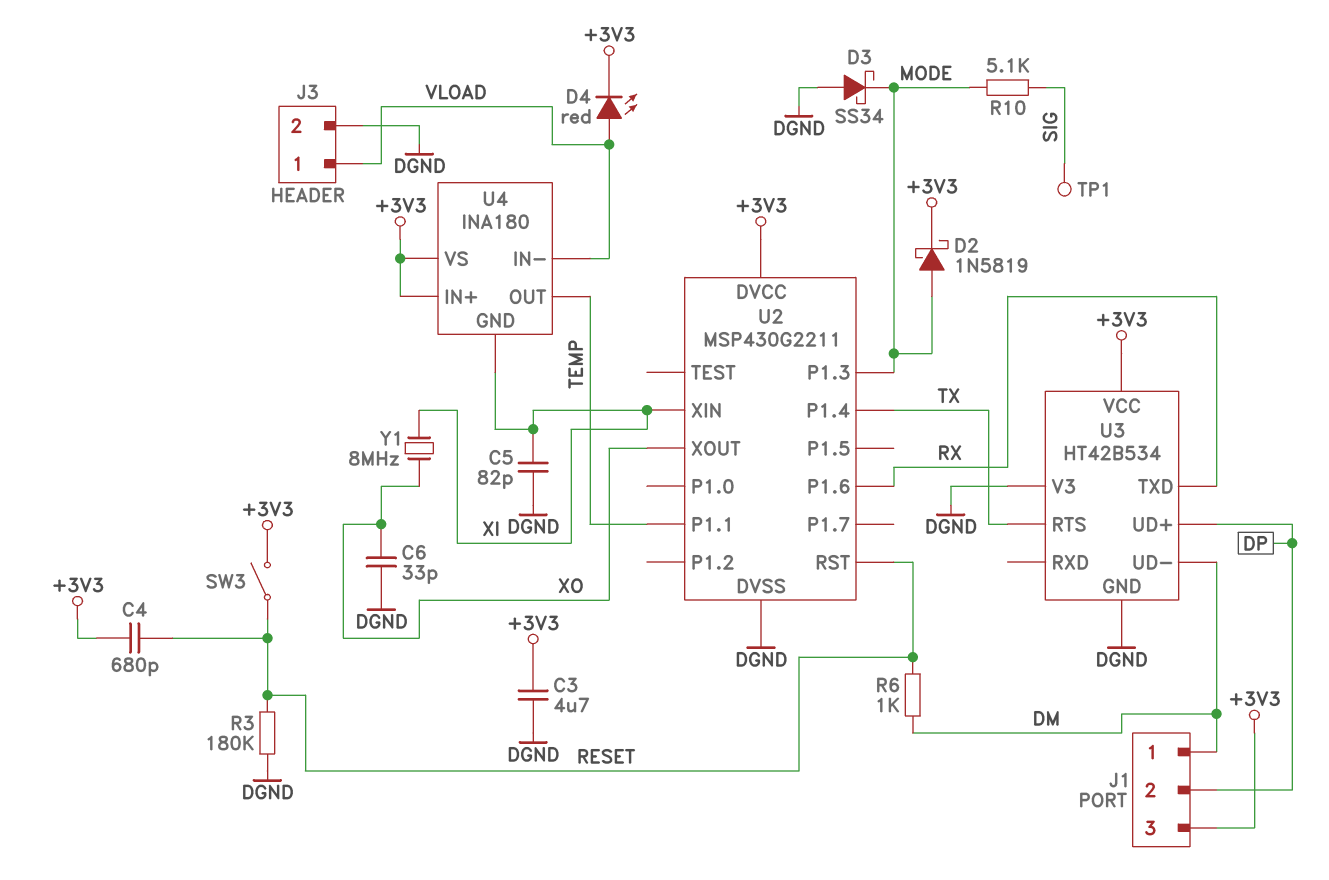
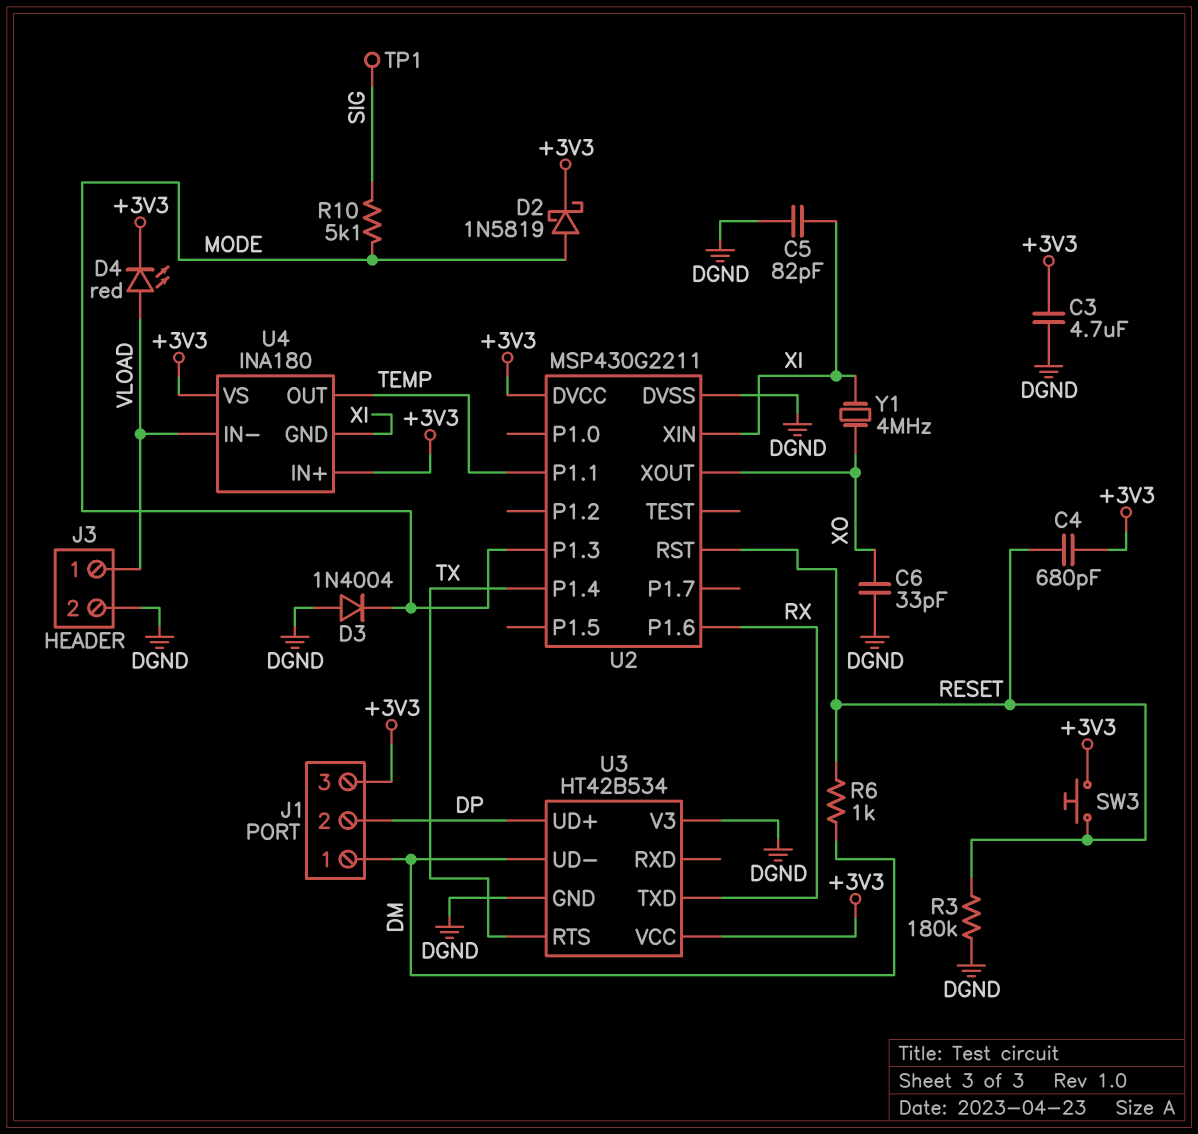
D3: schottky SS34 (A DGND, K MODE) -> diode 1N4004 (A DGND, K MODE)
SW3: switch (+3V3, RESET) -> button (+3V3, RESET)
Y1: 8MHz (XI, XO) -> 4MHz (XI, XO)

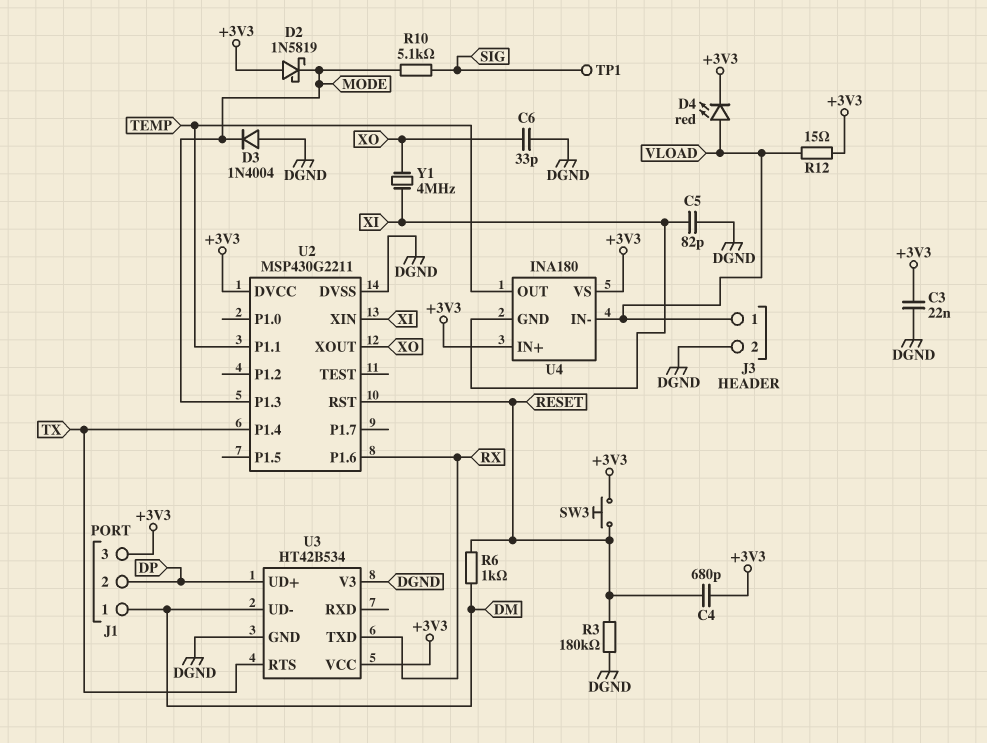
C3: 4.7uF (+3V3, DGND) -> 22nF (+3V3, DGND)
D2: schottky 1N5819 (A MODE, K +3V3) -> schottky 1N5819 (A +3V3, K MODE)
R12: none -> 15 (+3V3, VLOAD)

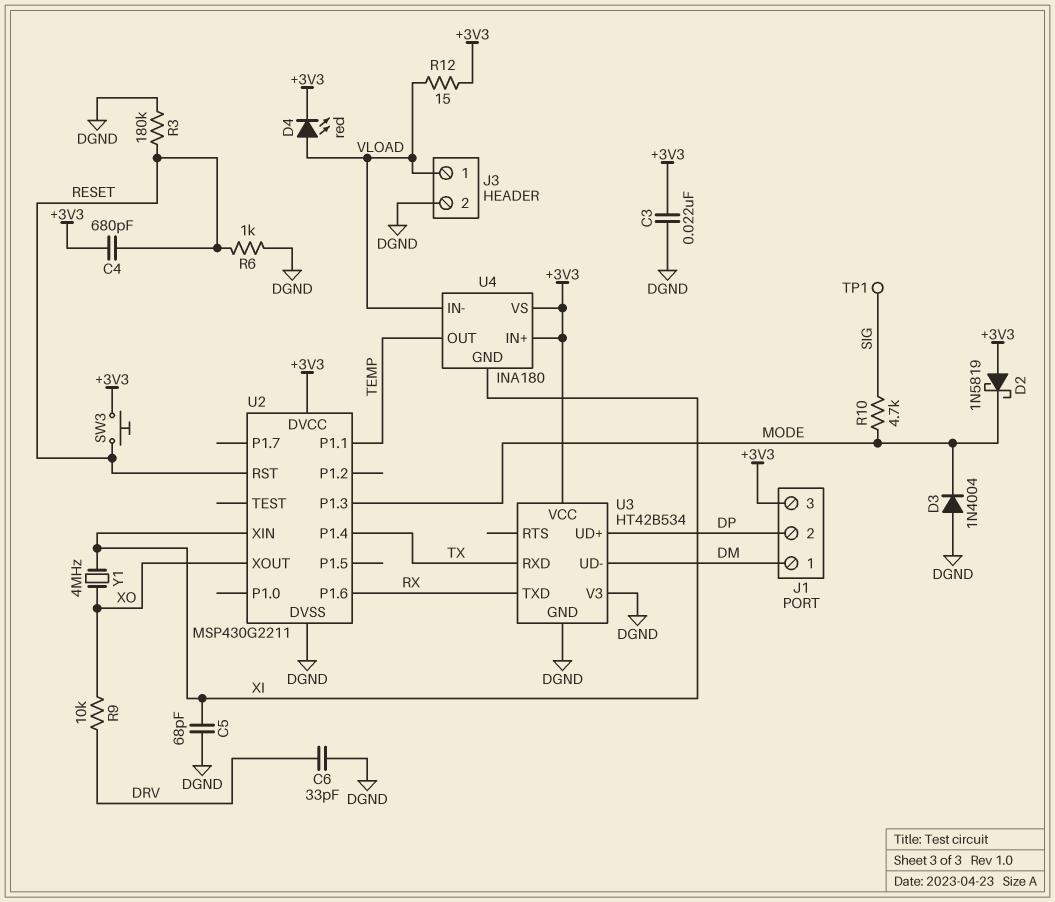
C5: 82pF (DGND, XI) -> 68pF (DGND, XI)
C6: 33pF (DGND, XO) -> 33pF (DGND, DRV)
R6: 1k (DM, RESET) -> 1k (DGND, RESET)
R9: none -> 10k (DRV, XO)
R10: 5.1k (MODE, SIG) -> 4.7k (MODE, SIG)
U3 pin RTS: TX -> none
U3 pin RXD: none -> TX

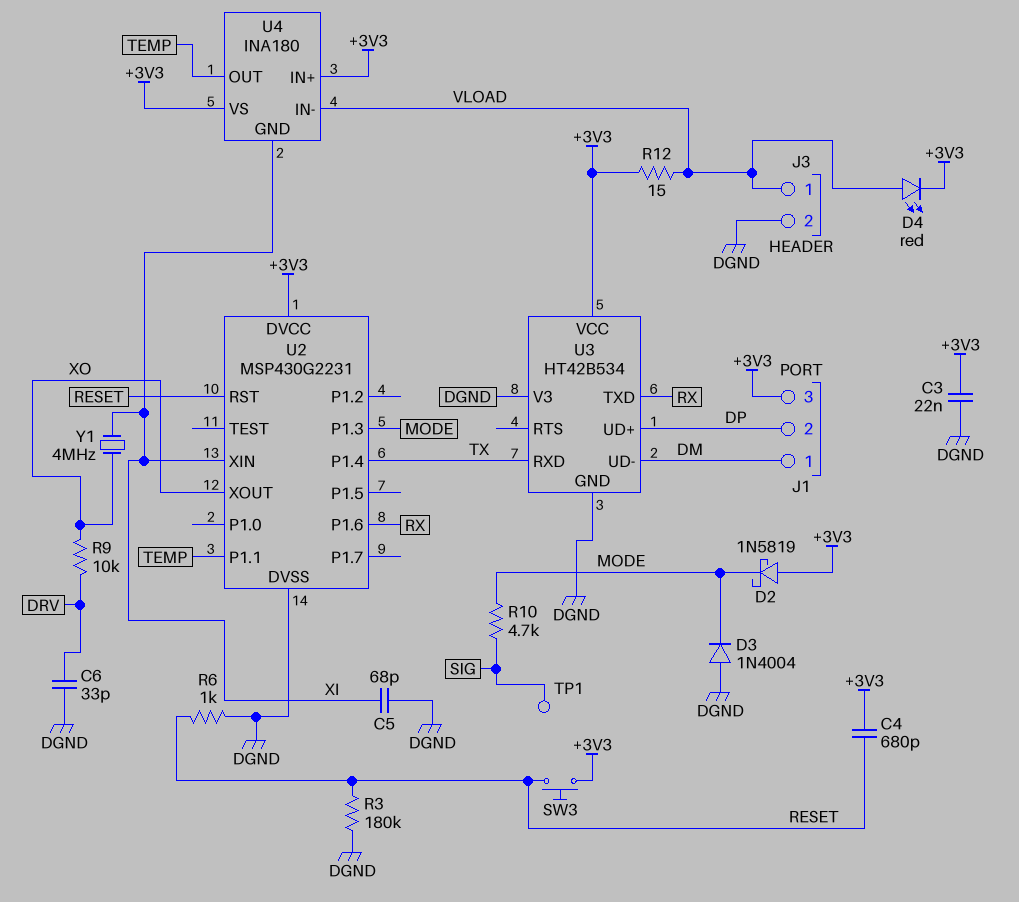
U2: MSP430G2211 -> MSP430G2231

